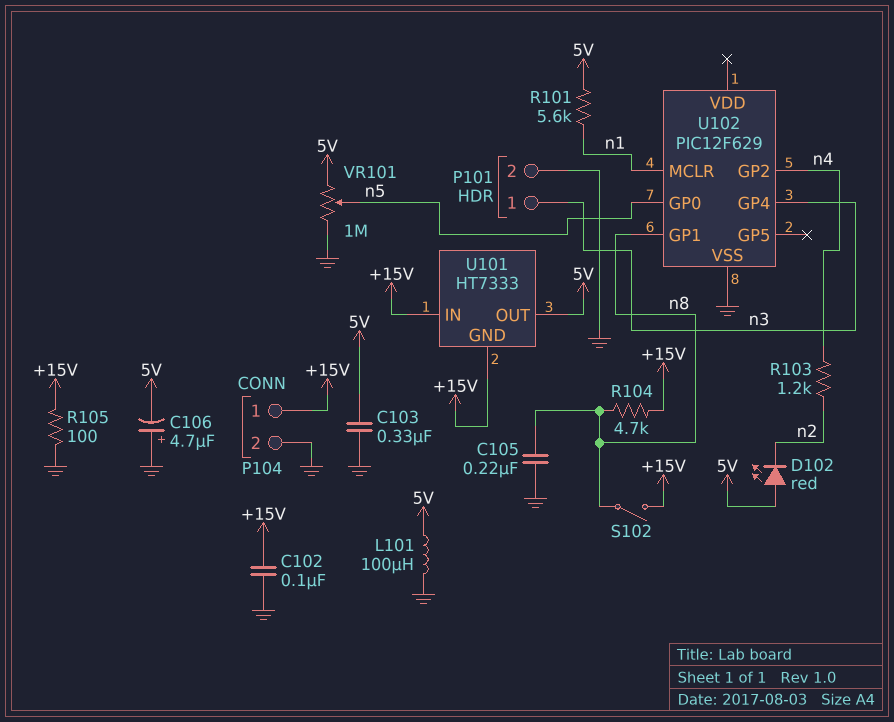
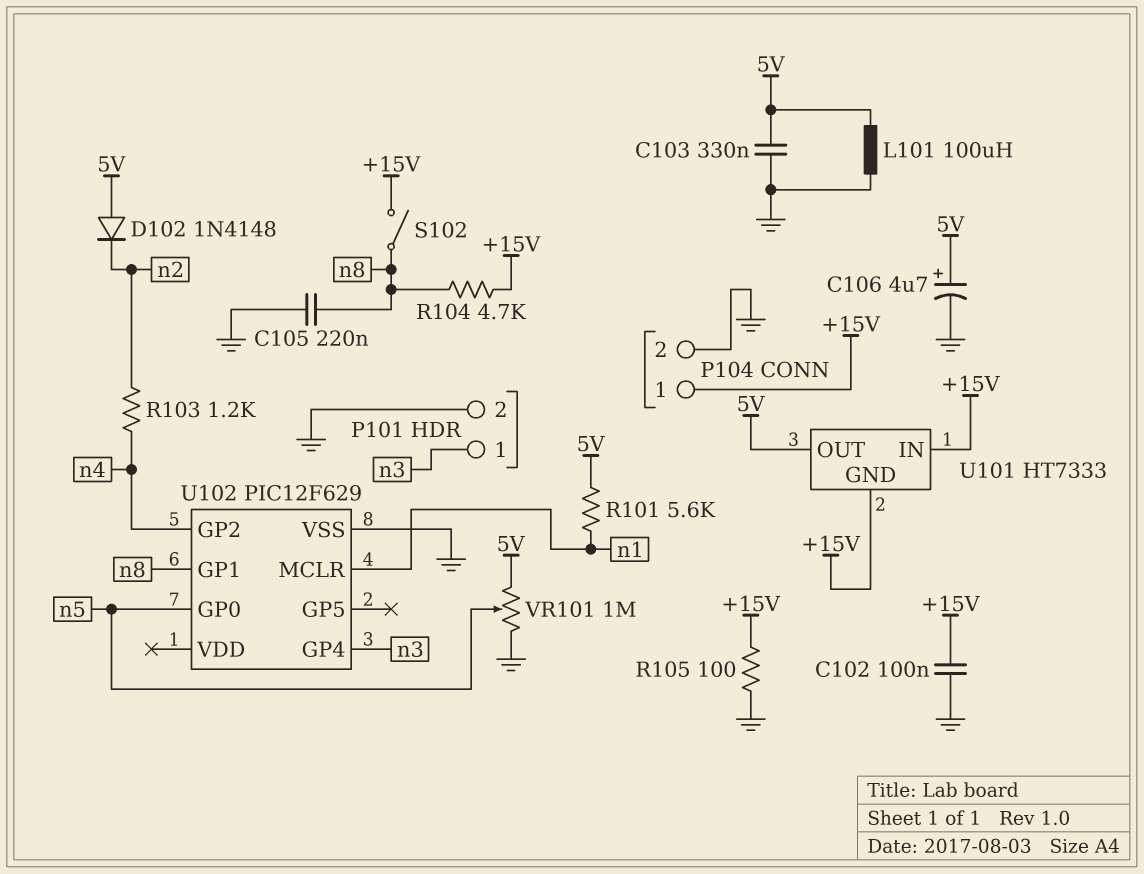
C106: 4.7uF (plus GND, minus 5V) -> 4.7uF (plus 5V, minus GND)
D102: LED red (A 5V, K n2) -> diode 1N4148 (A 5V, K n2)

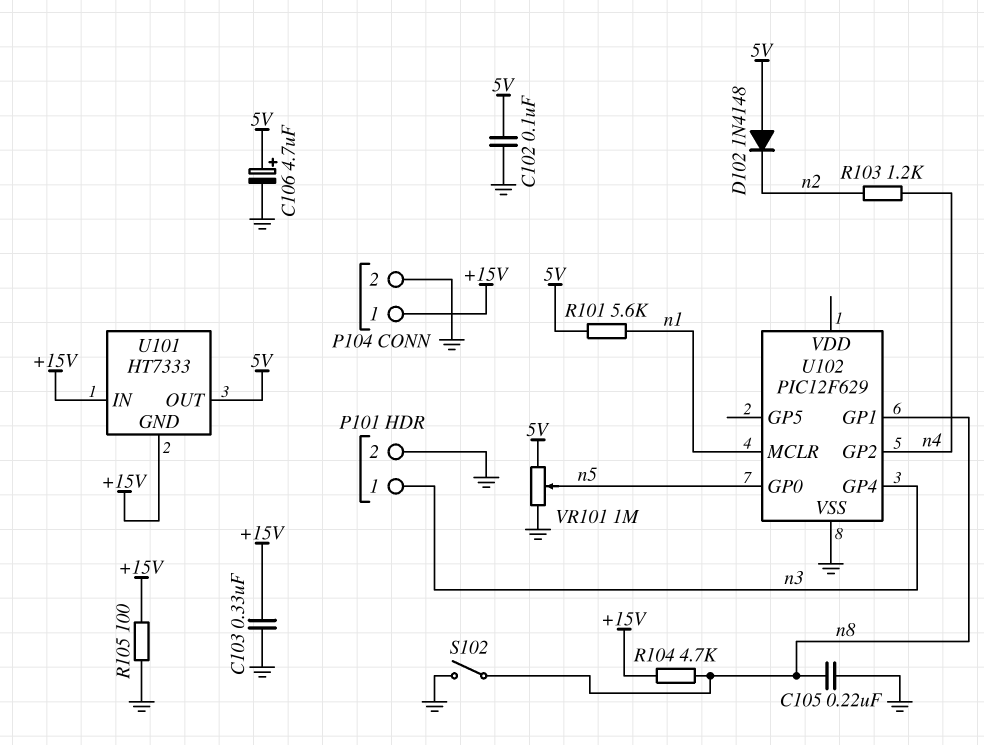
C102: 100nF (+15V, GND) -> 100nF (5V, GND)
C103: 330nF (5V, GND) -> 330nF (+15V, GND)
L101: 100uH (5V, GND) -> none
S102: switch (+15V, n8) -> switch (GND, n8)

